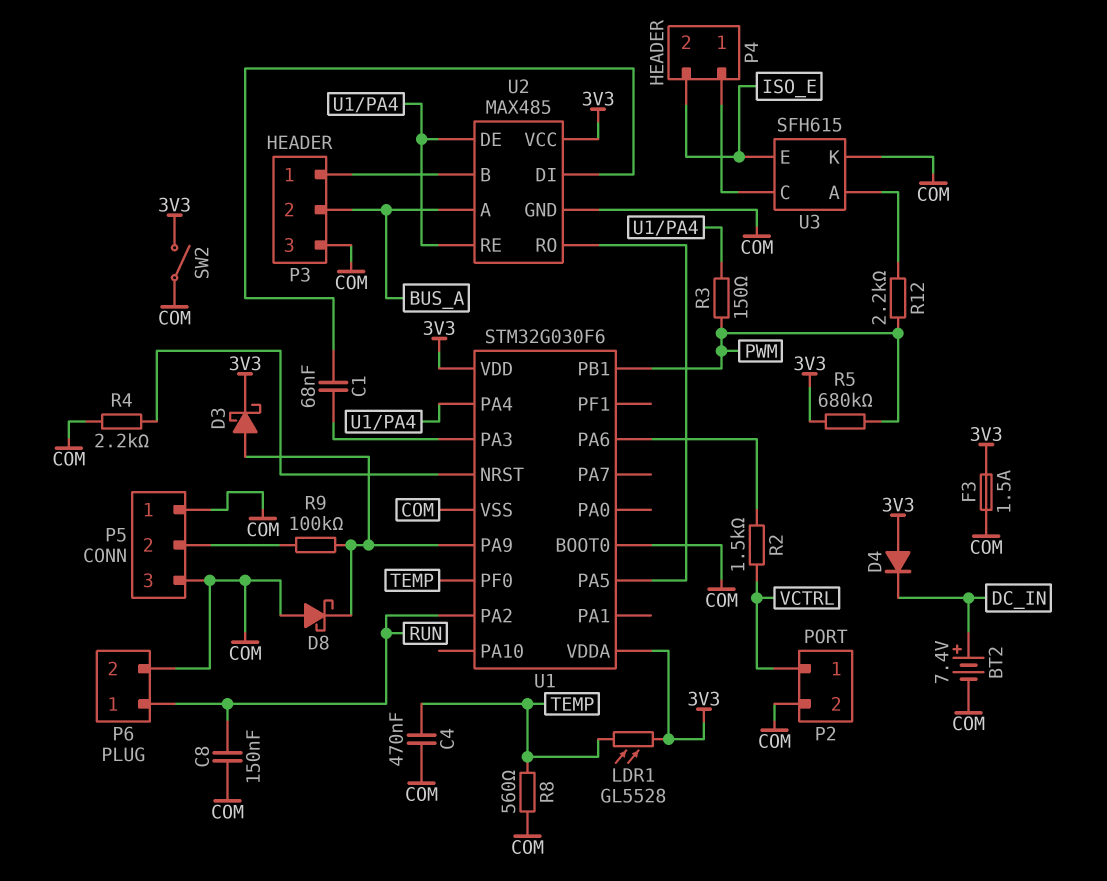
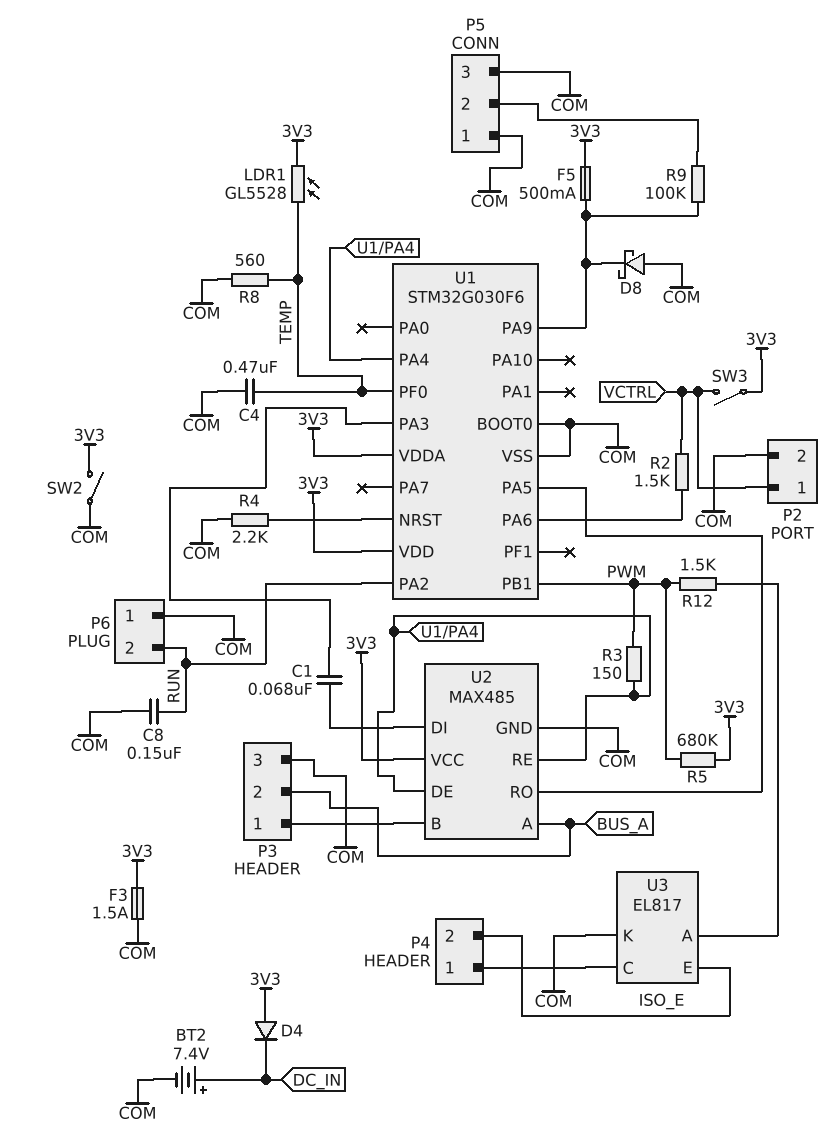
D3: schottky (A U1/PA9, K 3V3) -> none
F5: none -> 500mA (3V3, U1/PA9)
P6 pin 1: RUN -> COM
P6 pin 2: COM -> RUN
R12: 2.2k (PWM, U3/A) -> 1.5k (PWM, U3/A)
SW3: none -> switch (3V3, VCTRL)
U3: SFH615 -> EL817

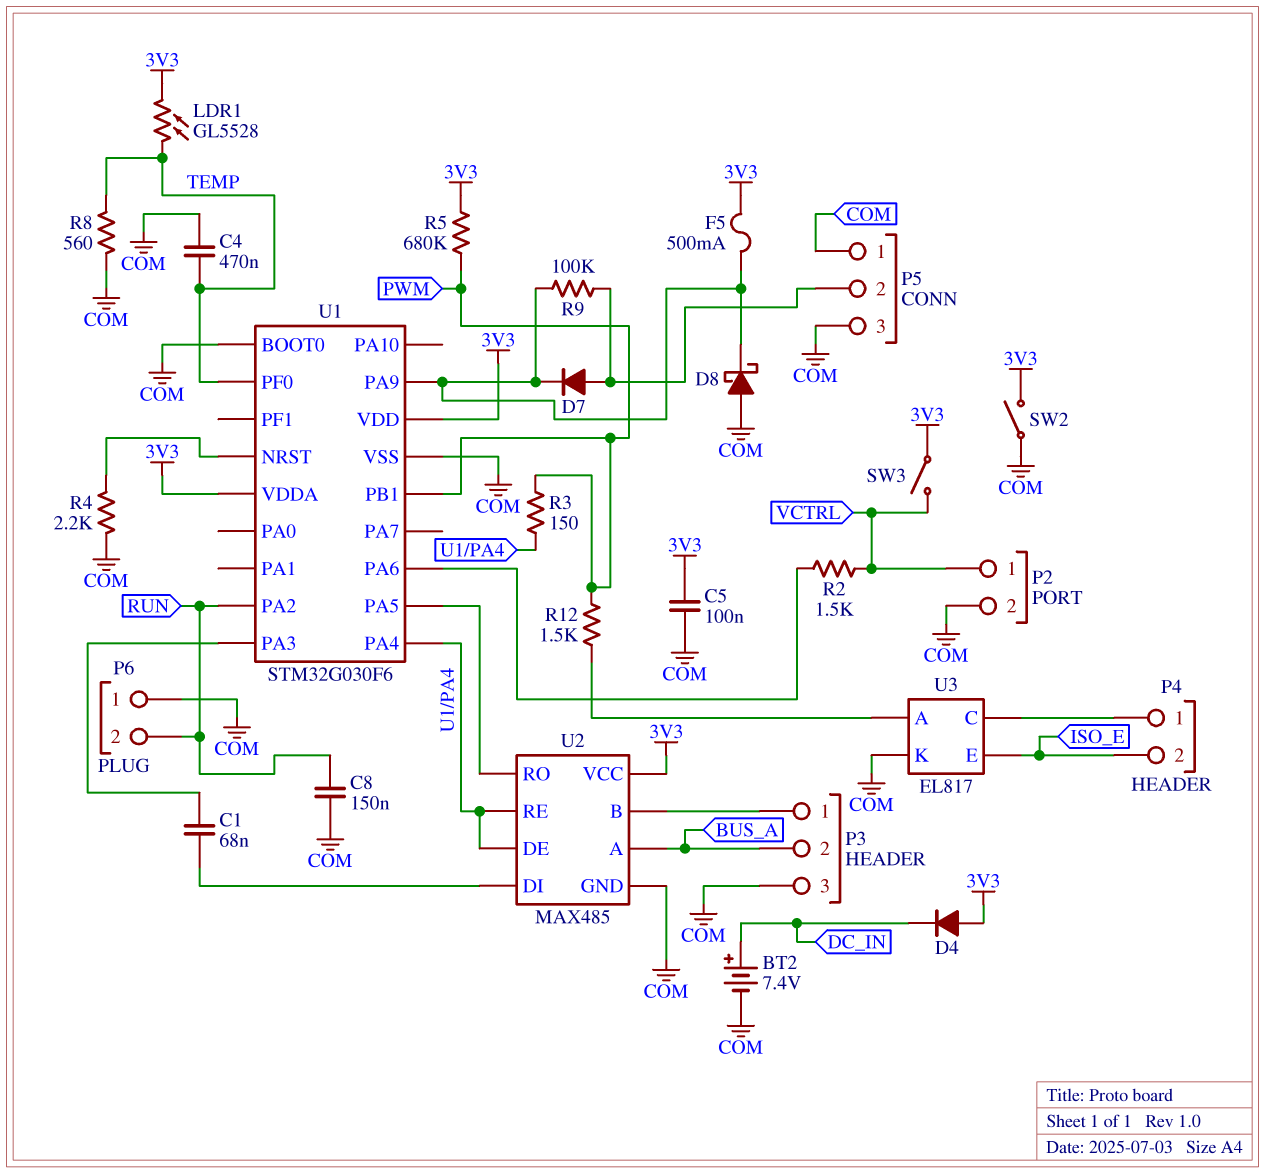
C5: none -> 100nF (3V3, COM)
D7: none -> diode (A P5/2, K U1/PA9)
F3: 1.5A (3V3, COM) -> none

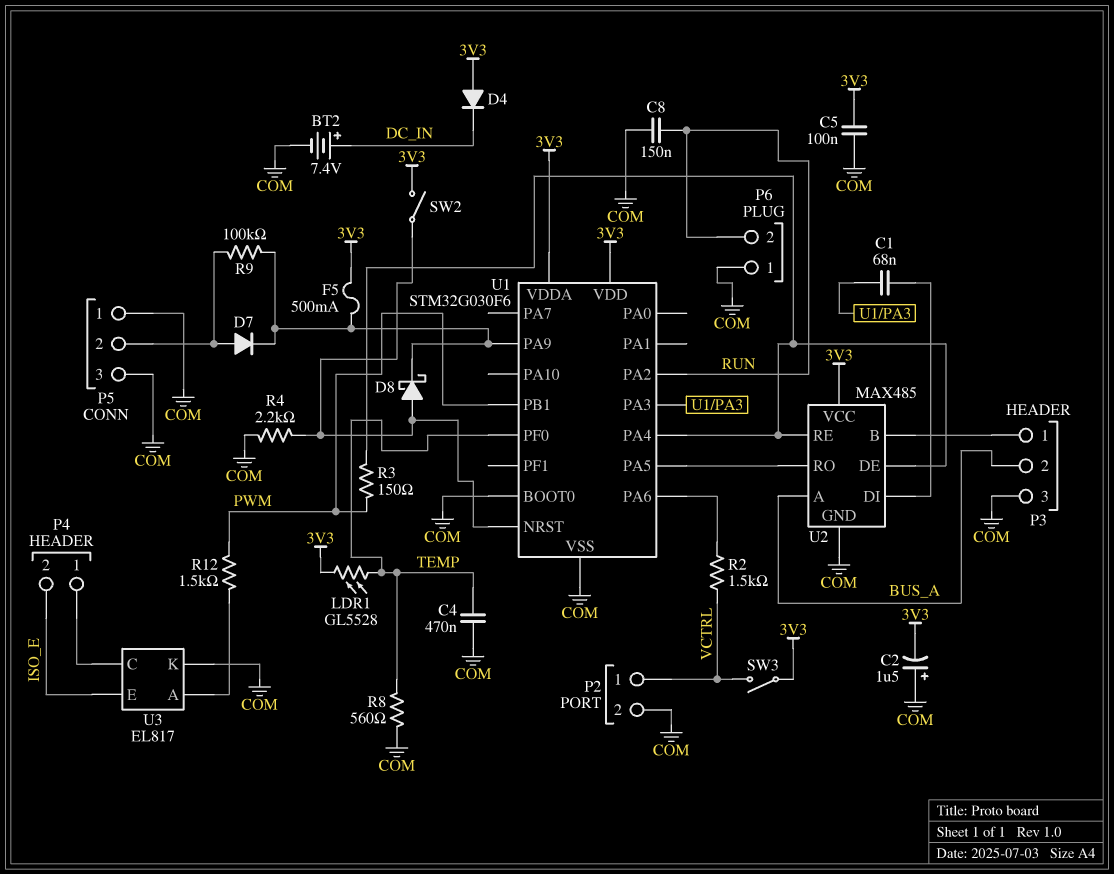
C2: none -> 1.5uF (plus COM, minus 3V3)
D8: schottky (A COM, K U1/PA9) -> schottky (A U1/NRST, K U1/PA9)
R5: 680k (3V3, PWM) -> none
SW2: switch (3V3, COM) -> switch (3V3, U1/NRST)

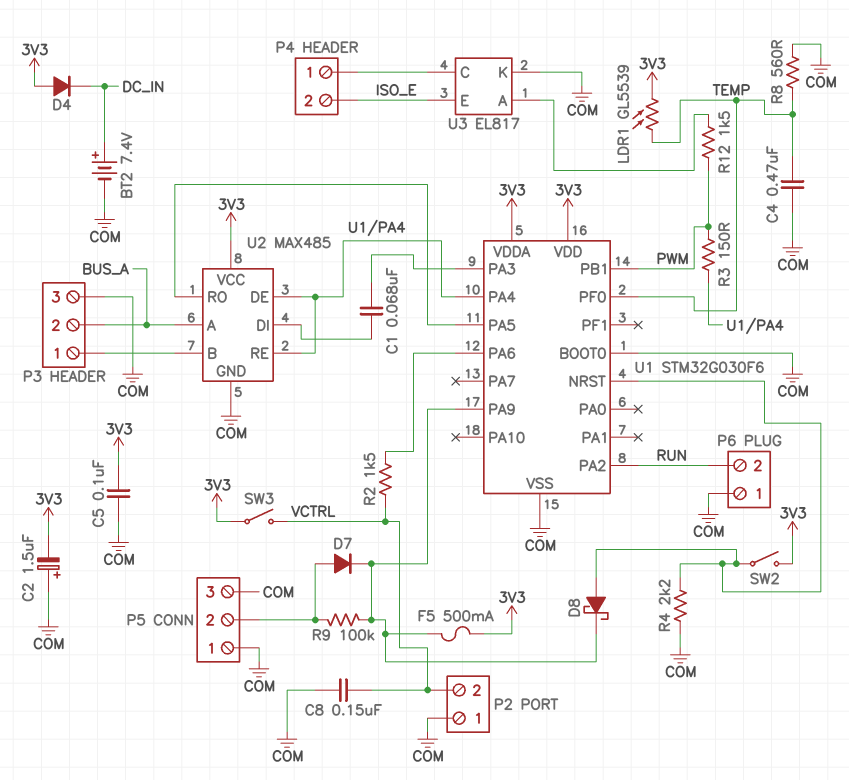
C8: 150nF (COM, RUN) -> 150nF (COM, VCTRL)
LDR1: GL5528 (3V3, TEMP) -> GL5539 (3V3, TEMP)
P2 pin 1: VCTRL -> COM
P2 pin 2: COM -> VCTRL

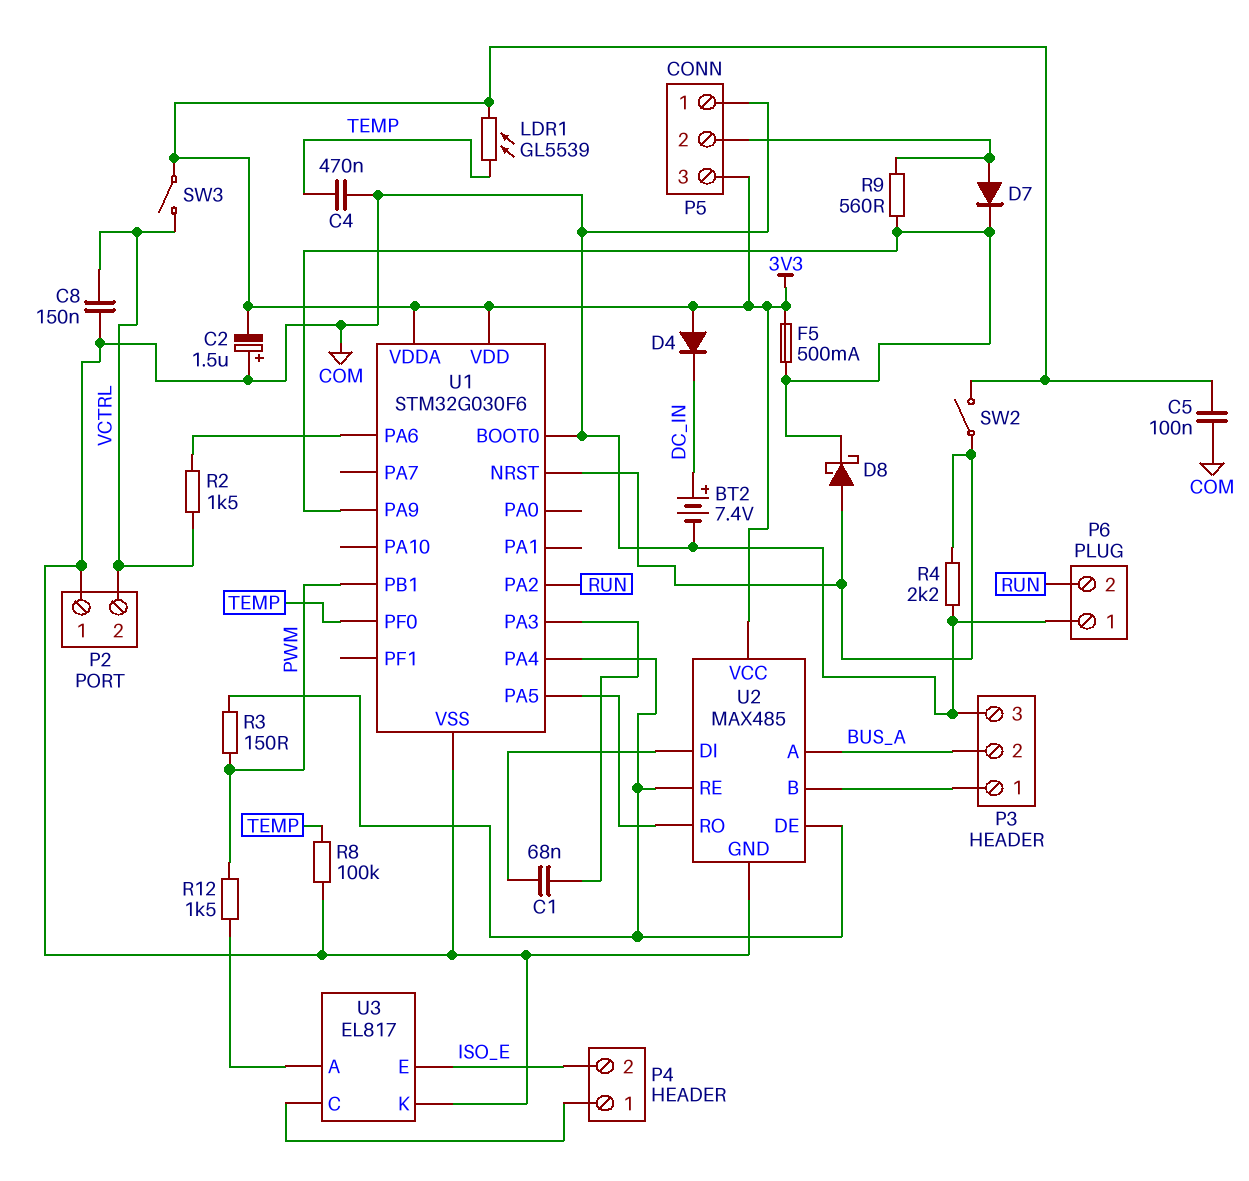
P5 pin 3: COM -> 3V3
R8: 560 (COM, TEMP) -> 100k (COM, TEMP)
R9: 100k (P5/2, U1/PA9) -> 560 (P5/2, U1/PA9)

